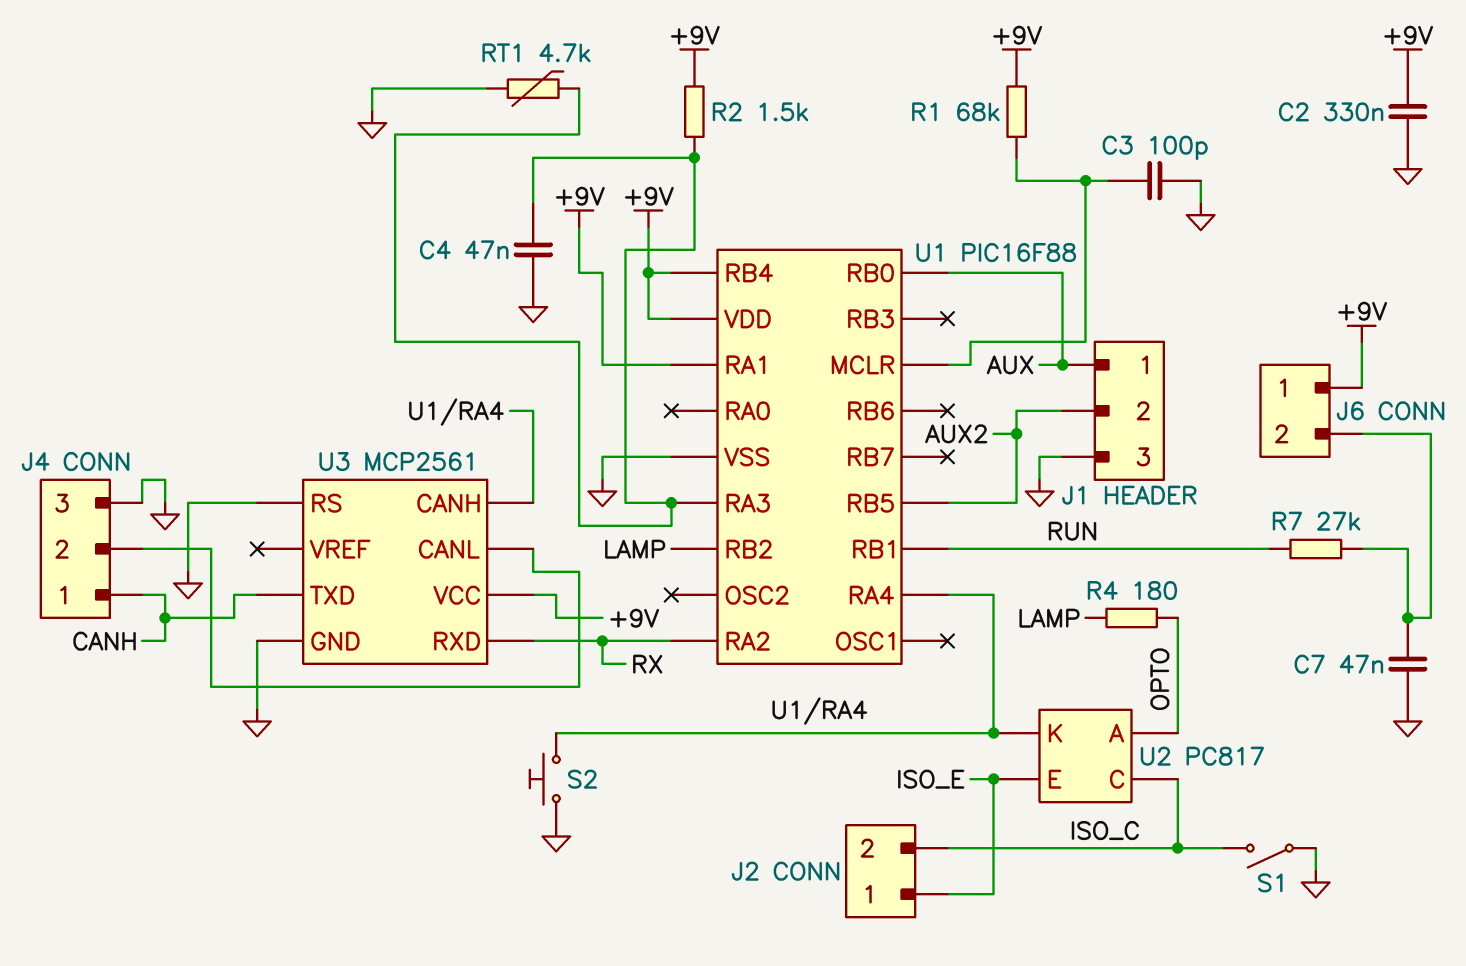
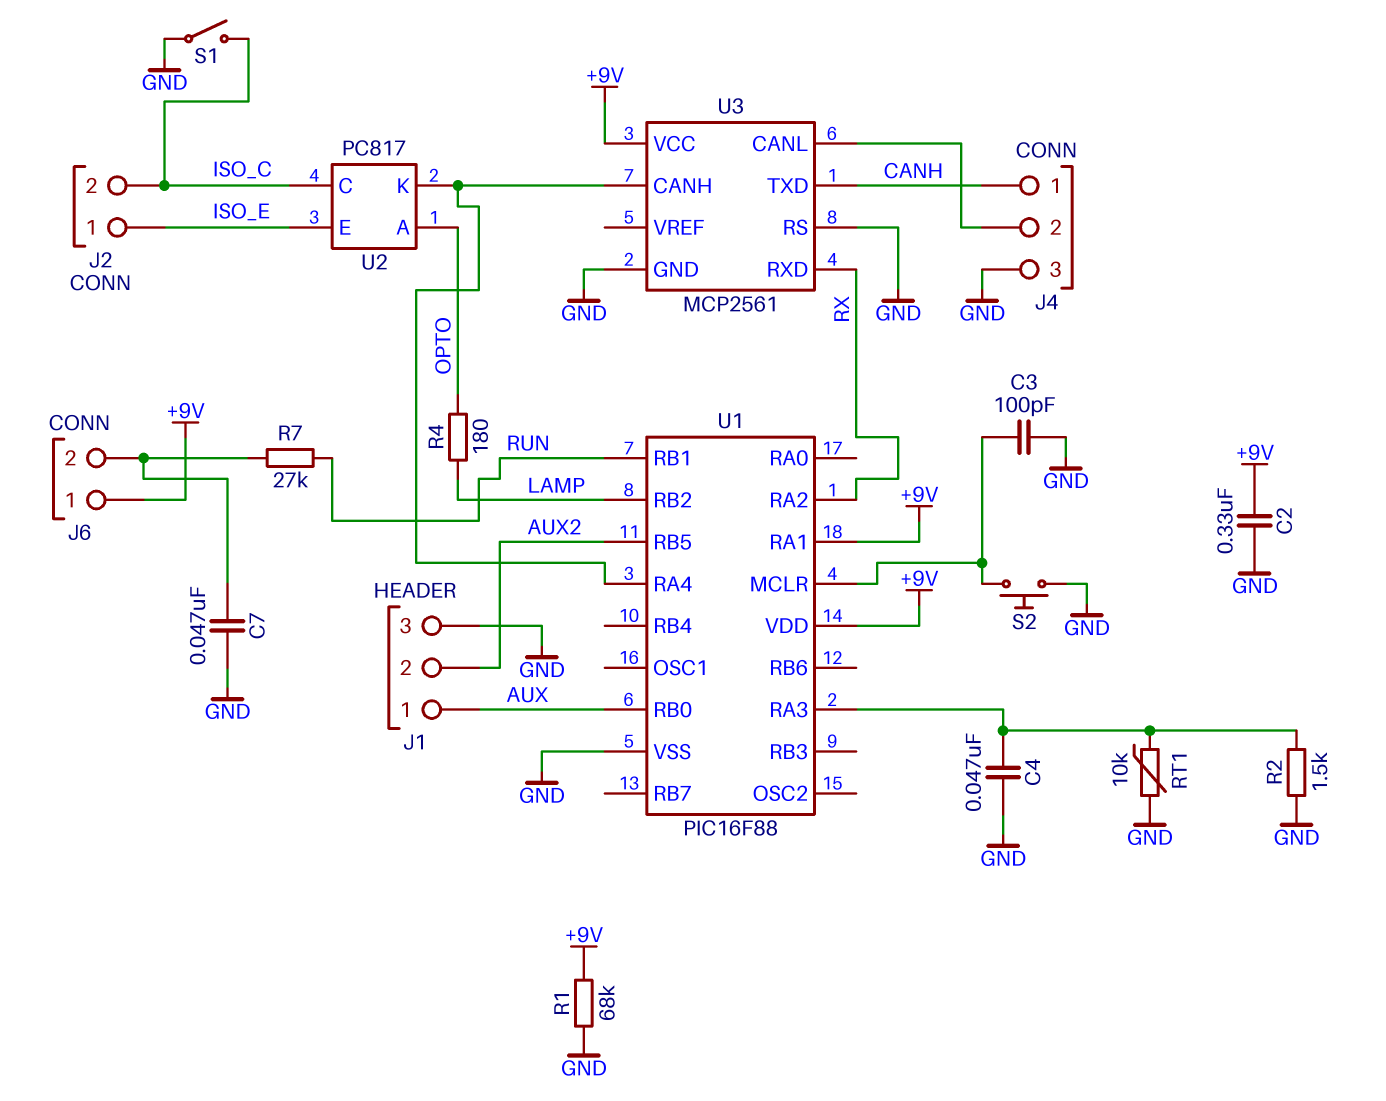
R1: 68k (+9V, U1/MCLR) -> 68k (+9V, GND)
R2: 1.5k (+9V, U1/RA3) -> 1.5k (GND, U1/RA3)
RT1: 4.7k (GND, U1/RA3) -> 10k (GND, U1/RA3)
S2: button (GND, U1/RA4) -> button (GND, U1/MCLR)
U1 pin RB4: +9V -> none

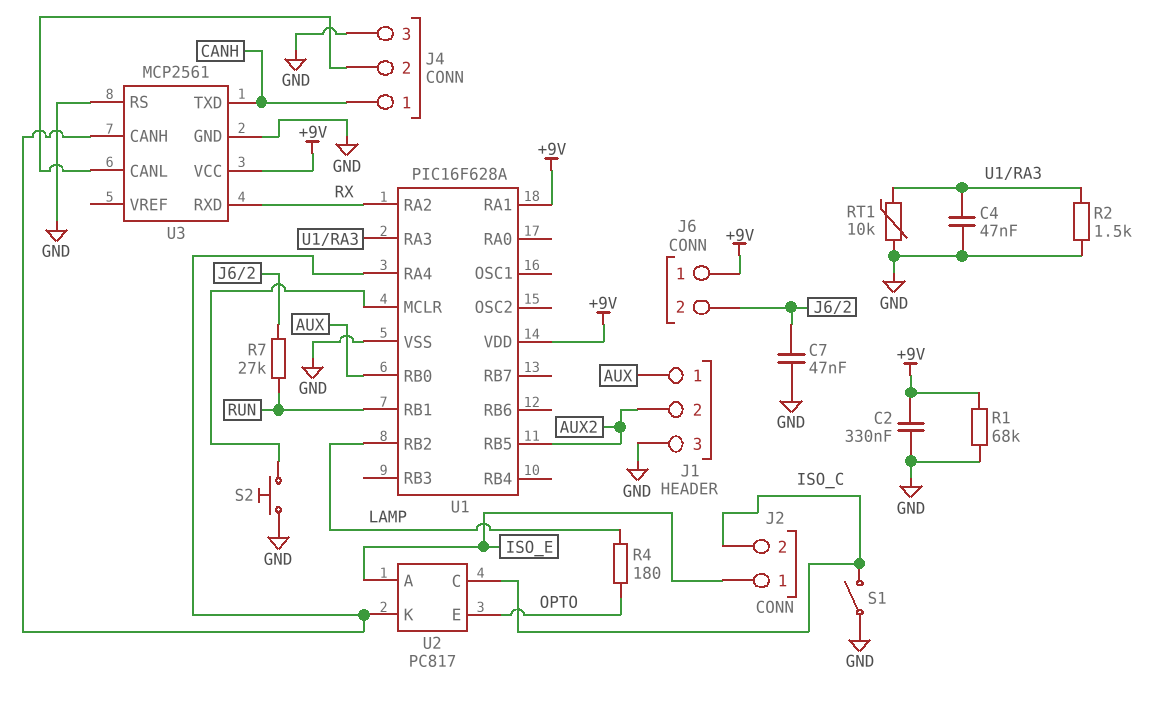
C3: 100pF (GND, U1/MCLR) -> none
U1: PIC16F88 -> PIC16F628A
U2 pin A: OPTO -> ISO_E
U2 pin E: ISO_E -> OPTO

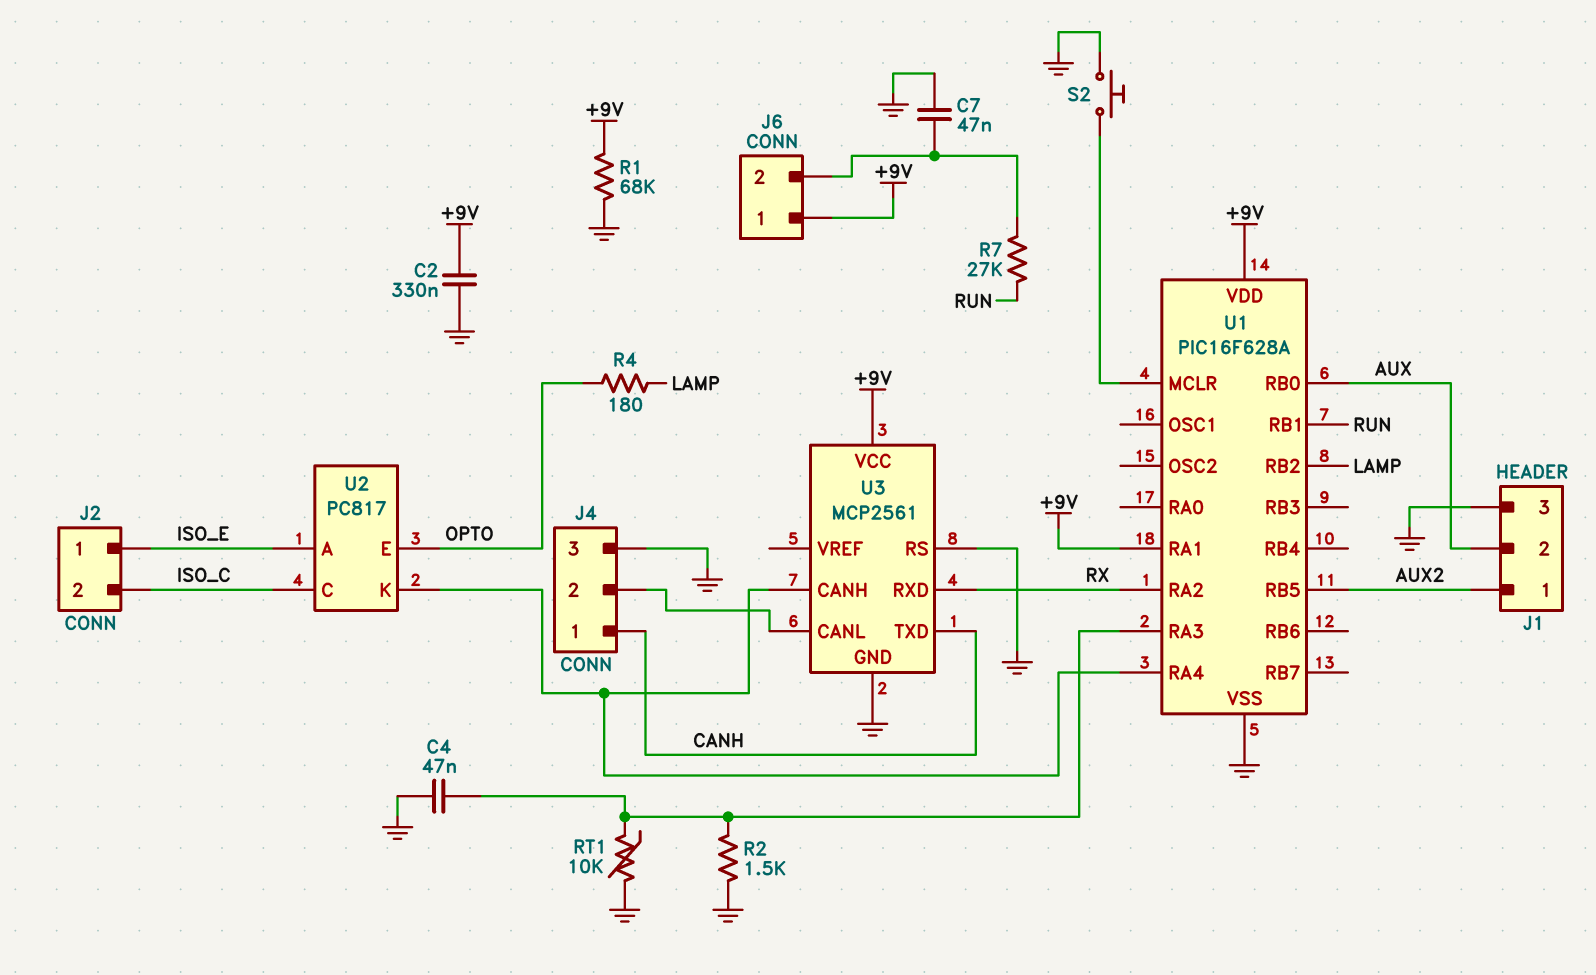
J1 pin 1: AUX -> AUX2
J1 pin 2: AUX2 -> AUX
S1: switch (GND, ISO_C) -> none

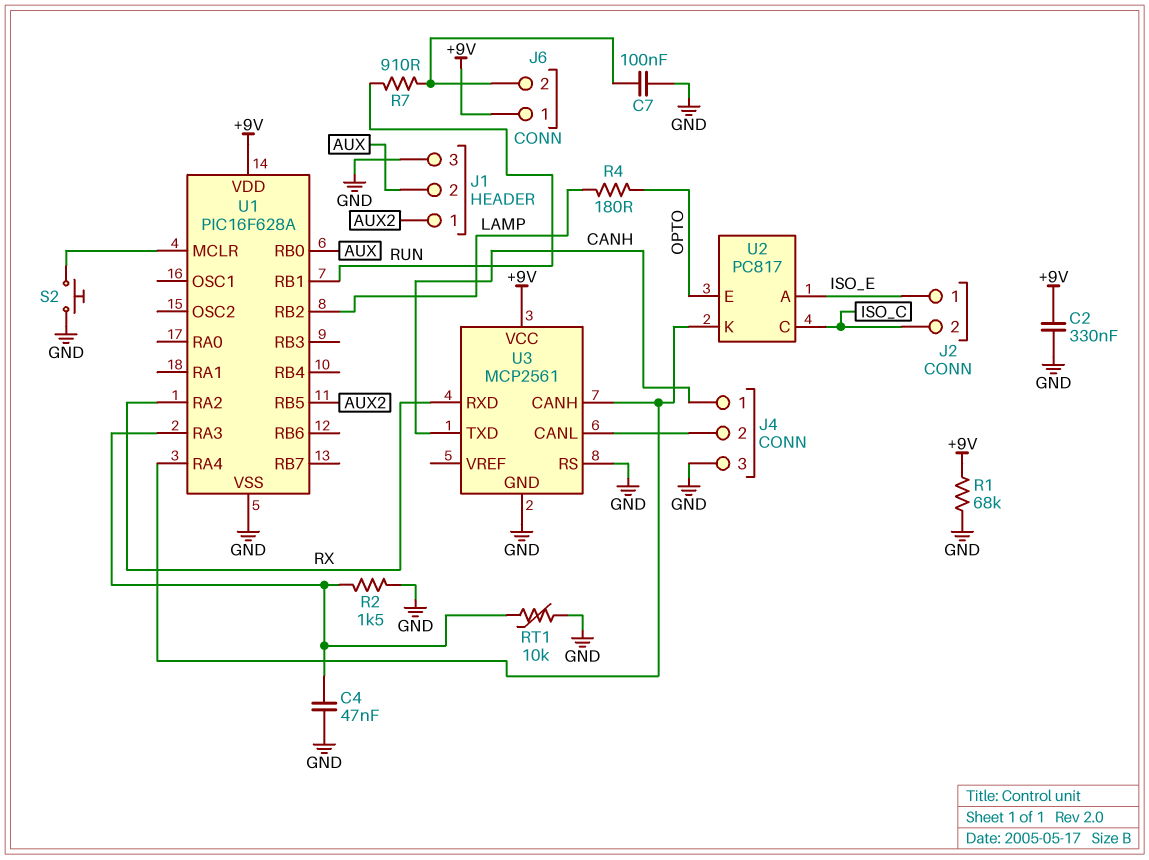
C7: 47nF (GND, J6/2) -> 100nF (GND, J6/2)
R7: 27k (J6/2, RUN) -> 910 (J6/2, RUN)
U1 pin RA1: +9V -> none

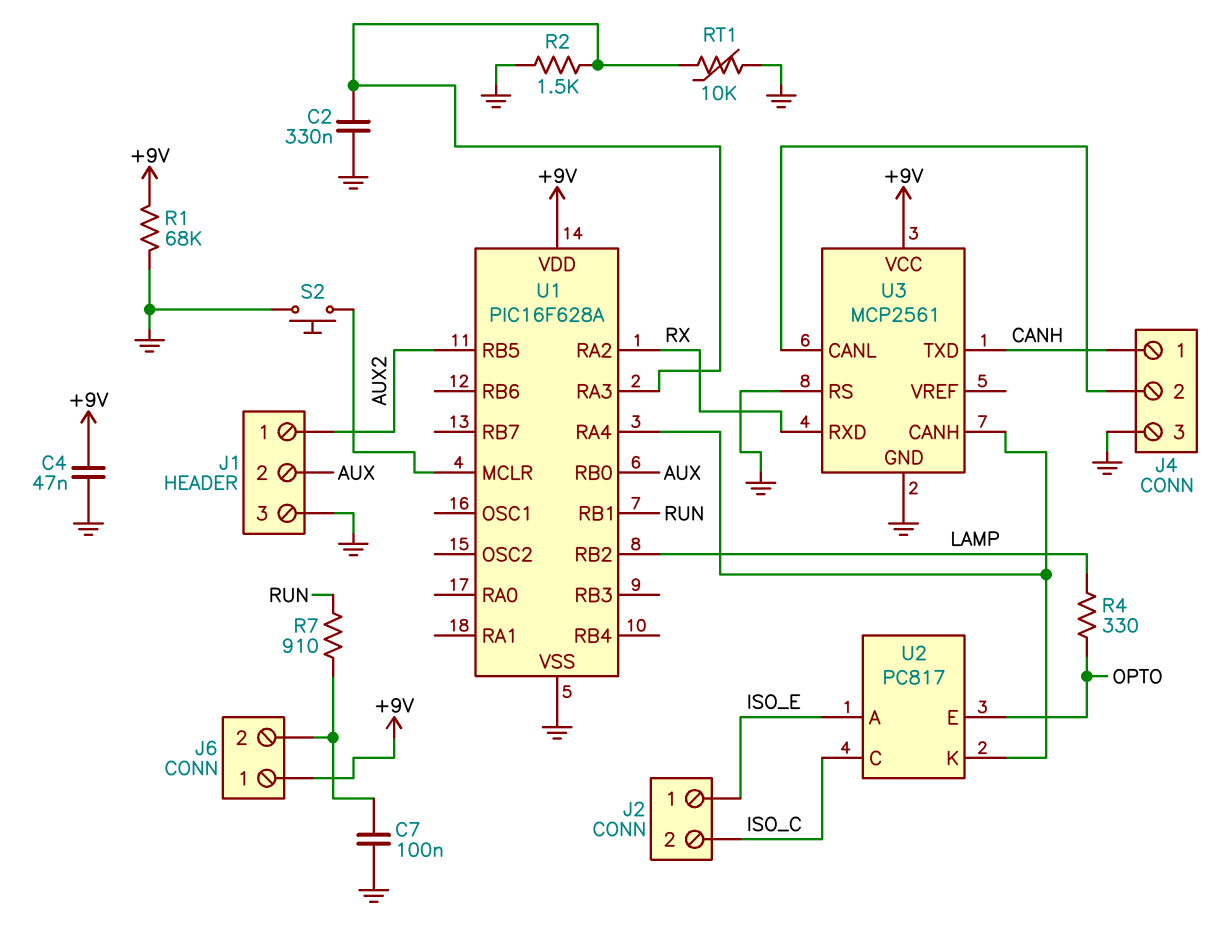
C2: 330nF (+9V, GND) -> 330nF (GND, U1/RA3)
C4: 47nF (GND, U1/RA3) -> 47nF (+9V, GND)
R4: 180 (LAMP, OPTO) -> 330 (LAMP, OPTO)

